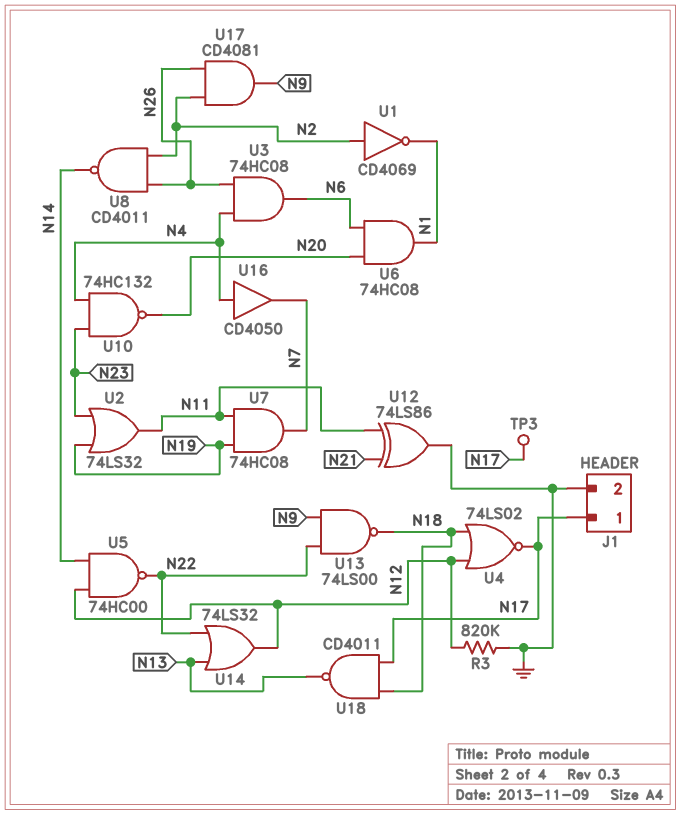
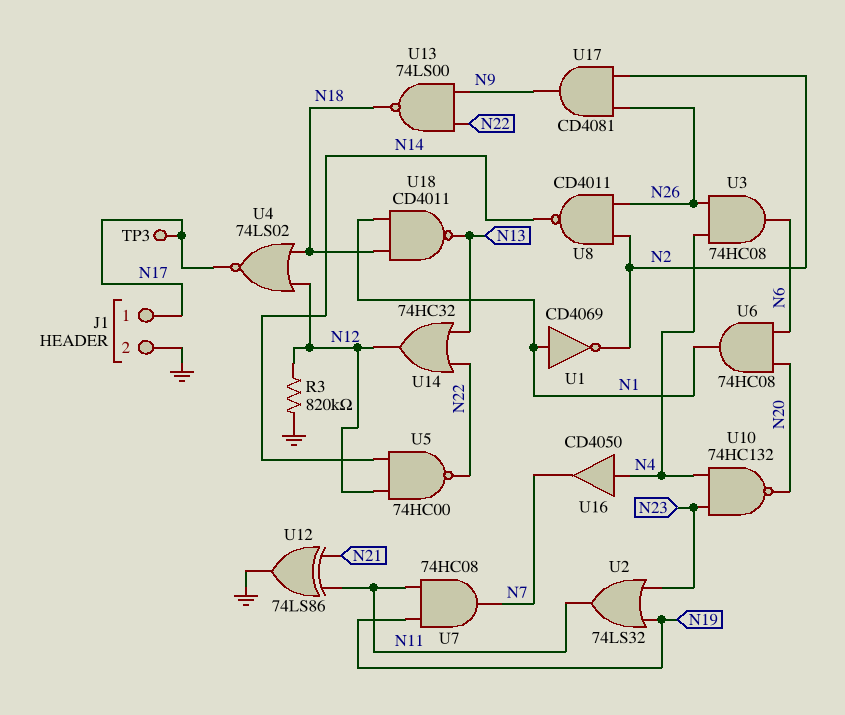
U1: NOT CD4069 (in N2, out N1) -> NOT CD4069 (in N1, out N2)
U14: OR 74LS32 (in N13, in N22, out N12) -> OR 74HC32 (in N13, in N22, out N12)
U18: NAND CD4011 (in N17, in N18, out N13) -> NAND CD4011 (in N1, in N18, out N13)

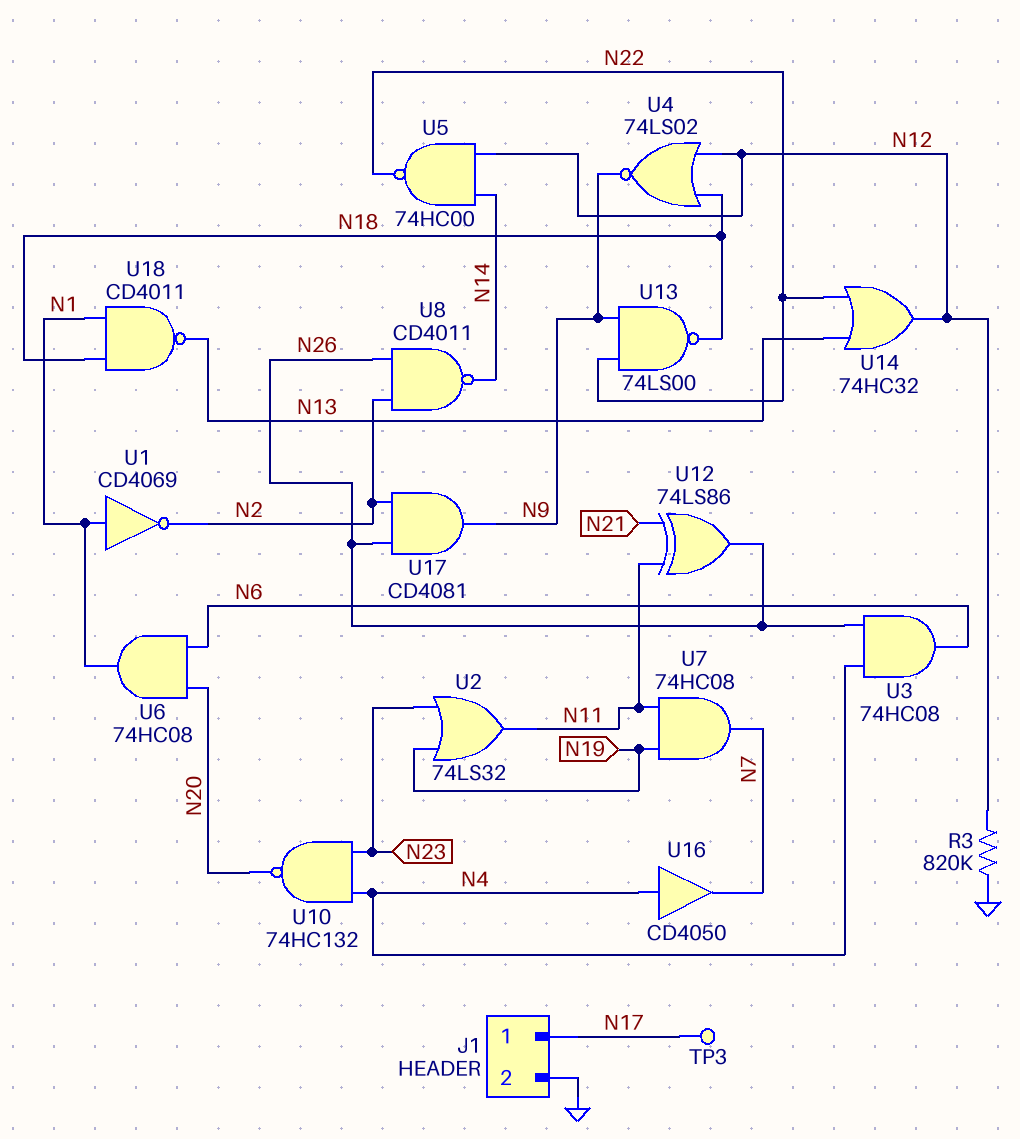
U4: NOR 74LS02 (in N12, in N18, out N17) -> NOR 74LS02 (in N12, in N18, out N9)
U12: XOR 74LS86 (in N11, in N21, out GND) -> XOR 74LS86 (in N11, in N21, out N26)

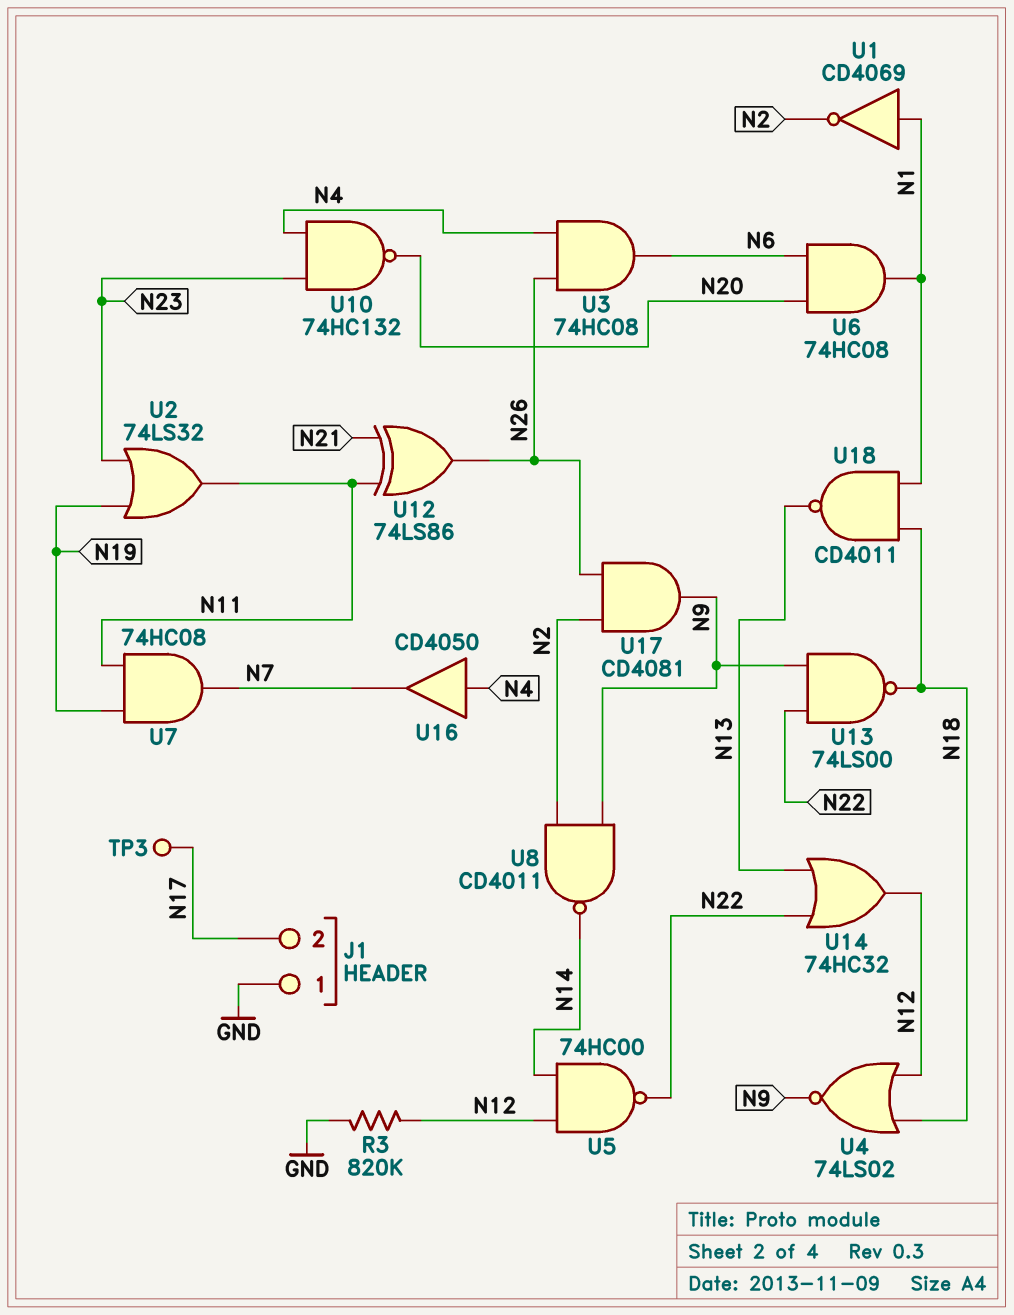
J1 pin 1: N17 -> GND
J1 pin 2: GND -> N17
U8: NAND CD4011 (in N2, in N26, out N14) -> NAND CD4011 (in N2, in N9, out N14)

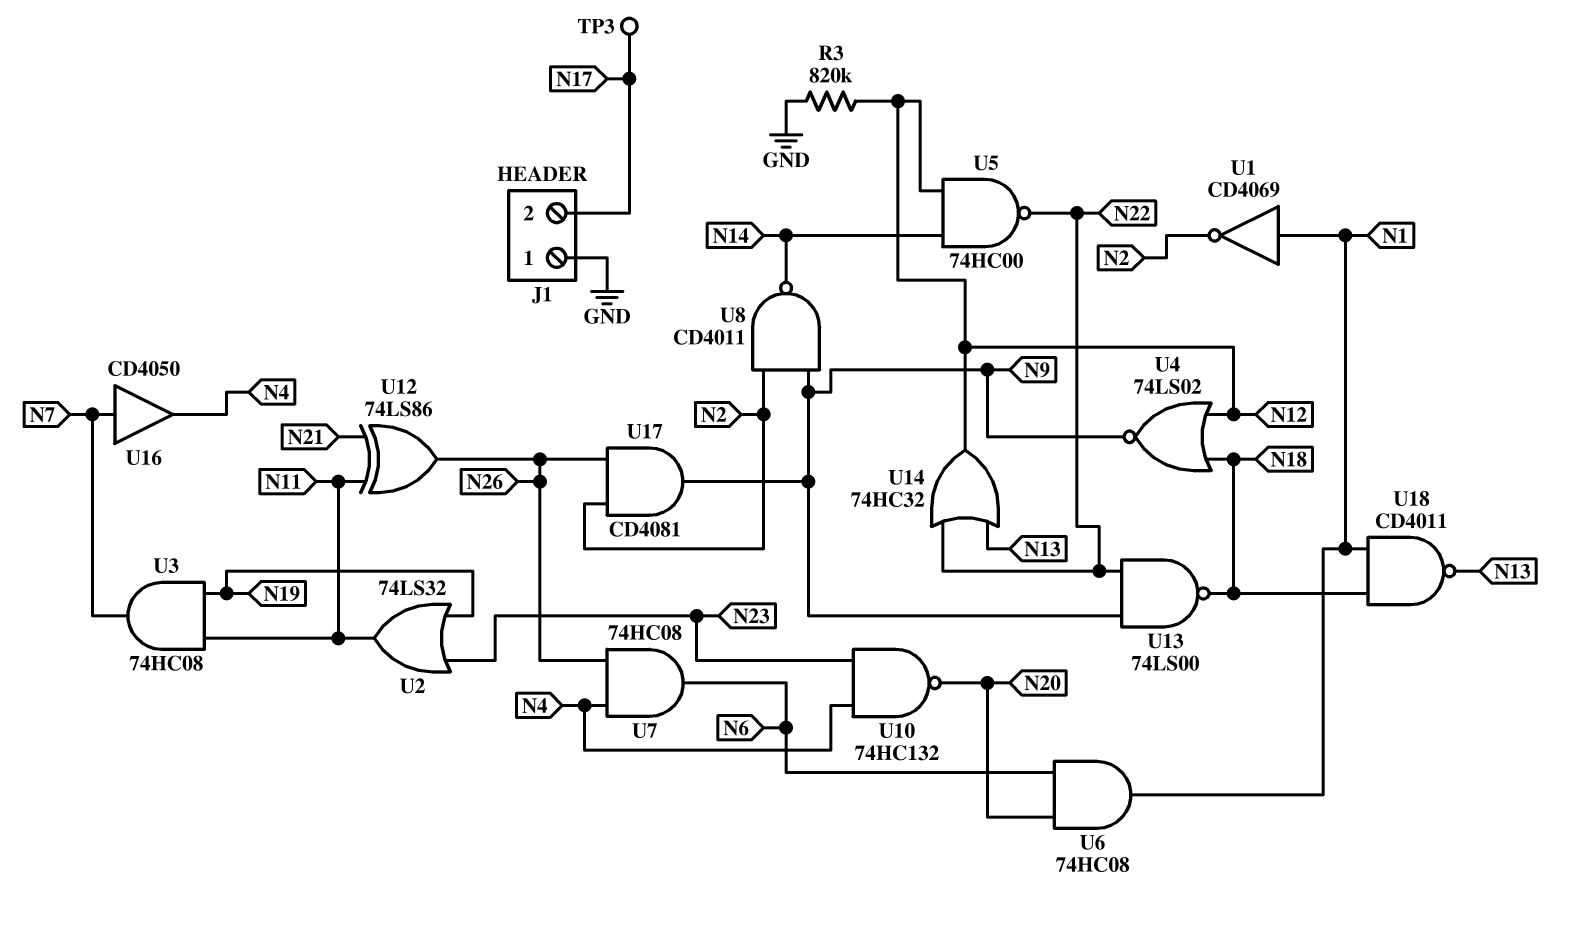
U3: AND 74HC08 (in N4, in N26, out N6) -> AND 74HC08 (in N11, in N19, out N7)
U7: AND 74HC08 (in N11, in N19, out N7) -> AND 74HC08 (in N4, in N26, out N6)
U16: buffer CD4050 (in N4, out N7) -> buffer CD4050 (in N7, out N4)

